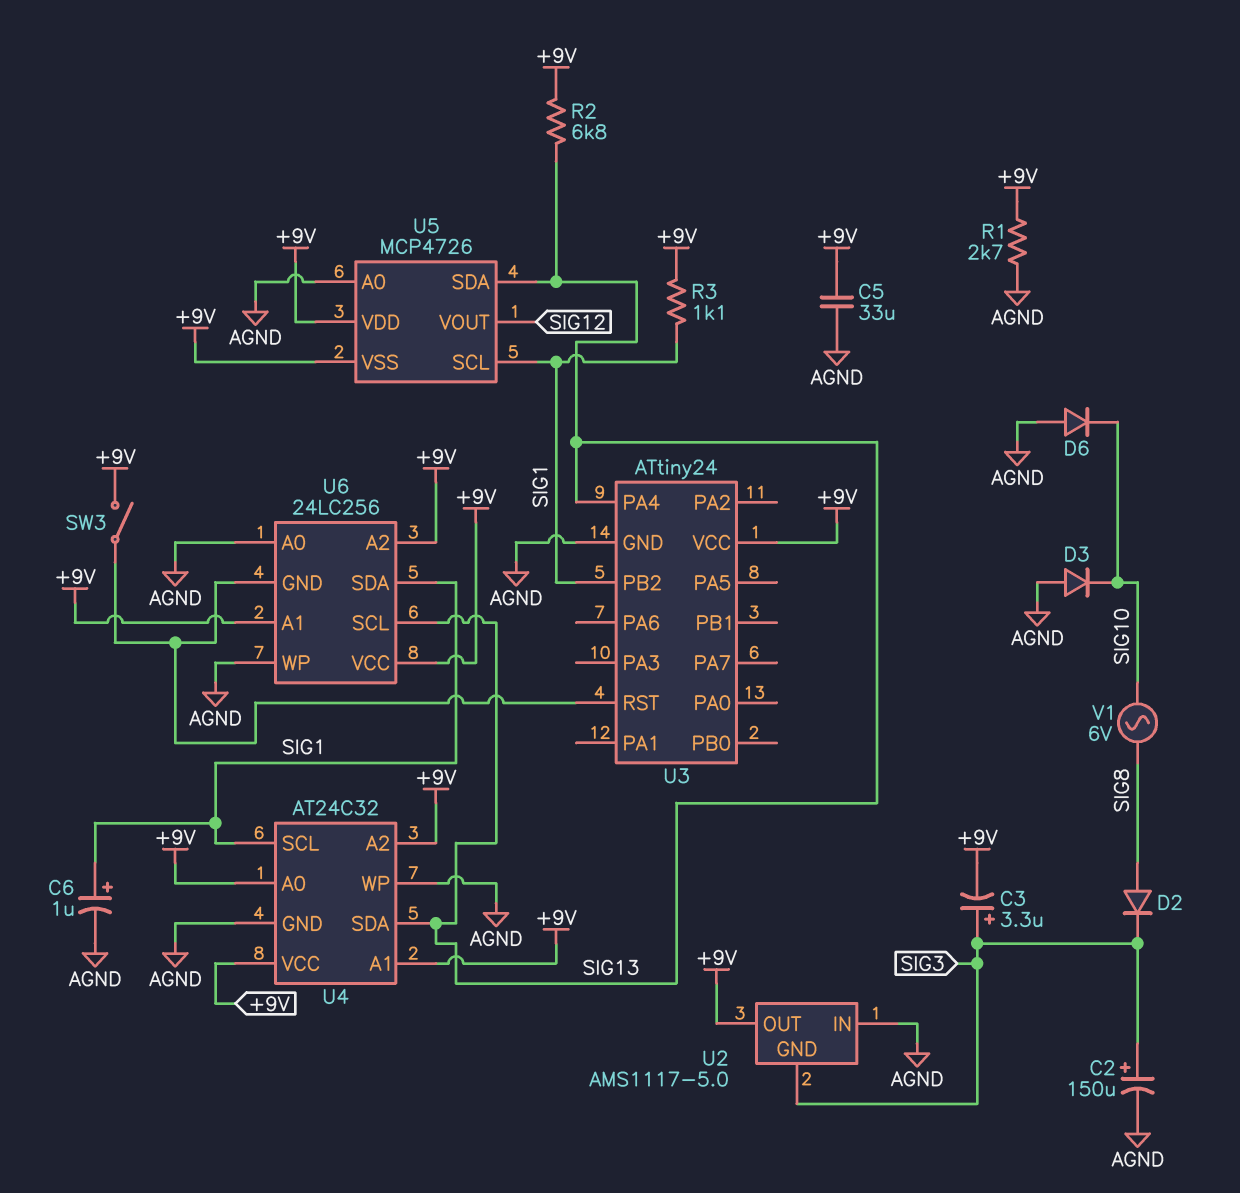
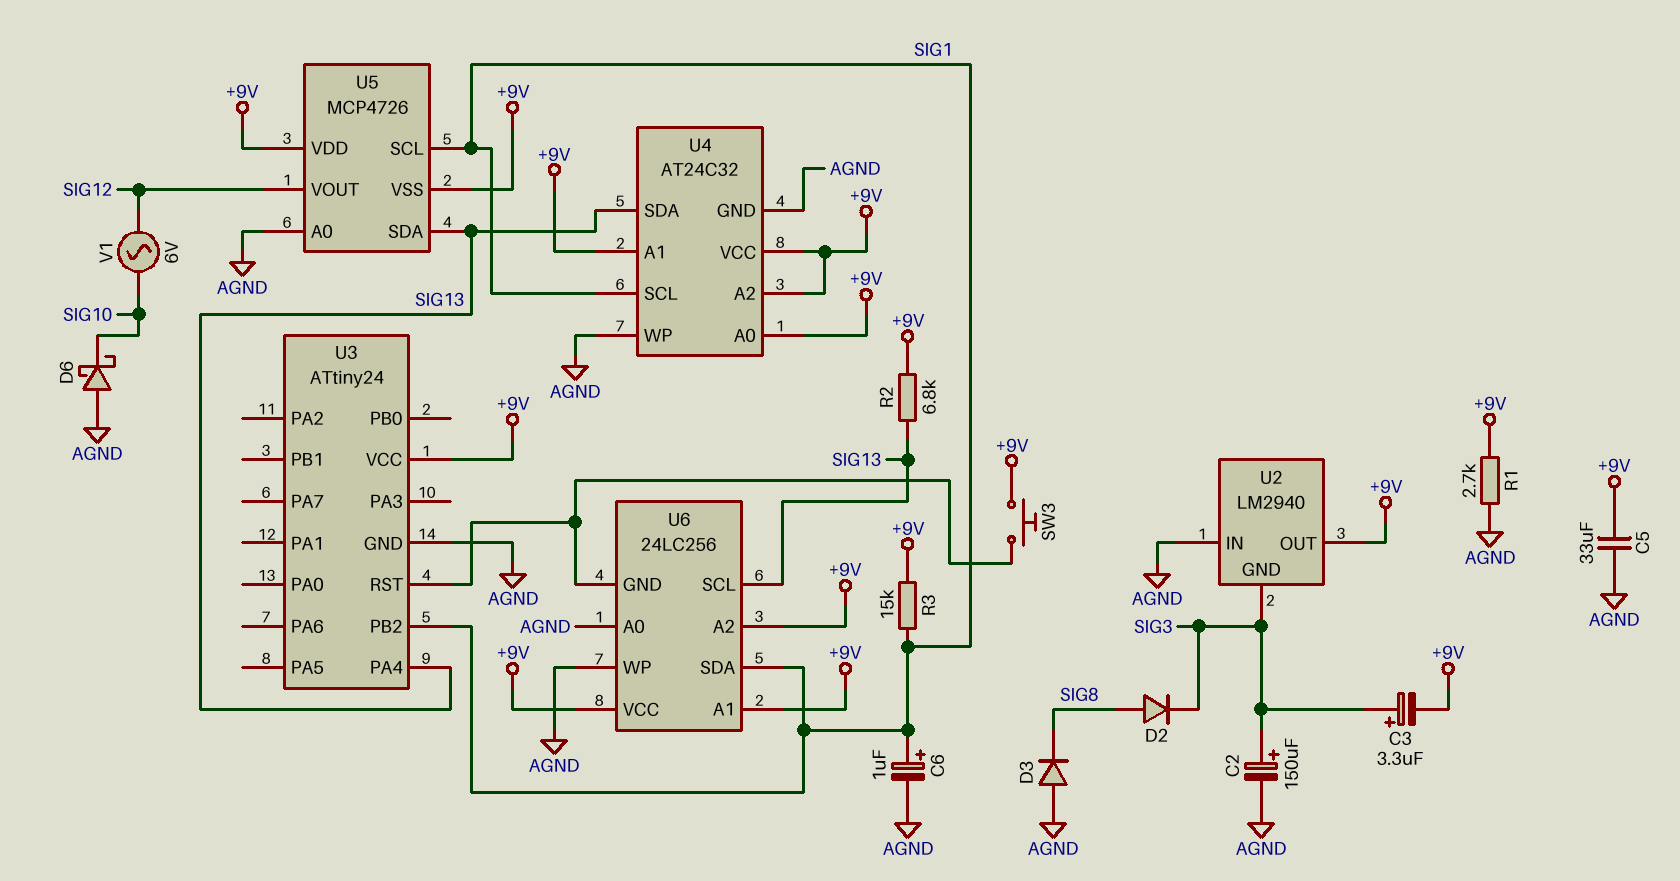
D3: diode (A AGND, K SIG10) -> diode (A AGND, K SIG8)
D6: diode (A AGND, K SIG10) -> schottky (A AGND, K SIG10)
R3: 1.1k (+9V, SIG1) -> 15k (+9V, SIG1)
SW3: switch (+9V, U3/RST) -> button (+9V, U3/RST)
U2: AMS1117-5.0 -> LM2940
V1: AC 6V (SIG8, SIG10) -> AC 6V (SIG10, SIG12)

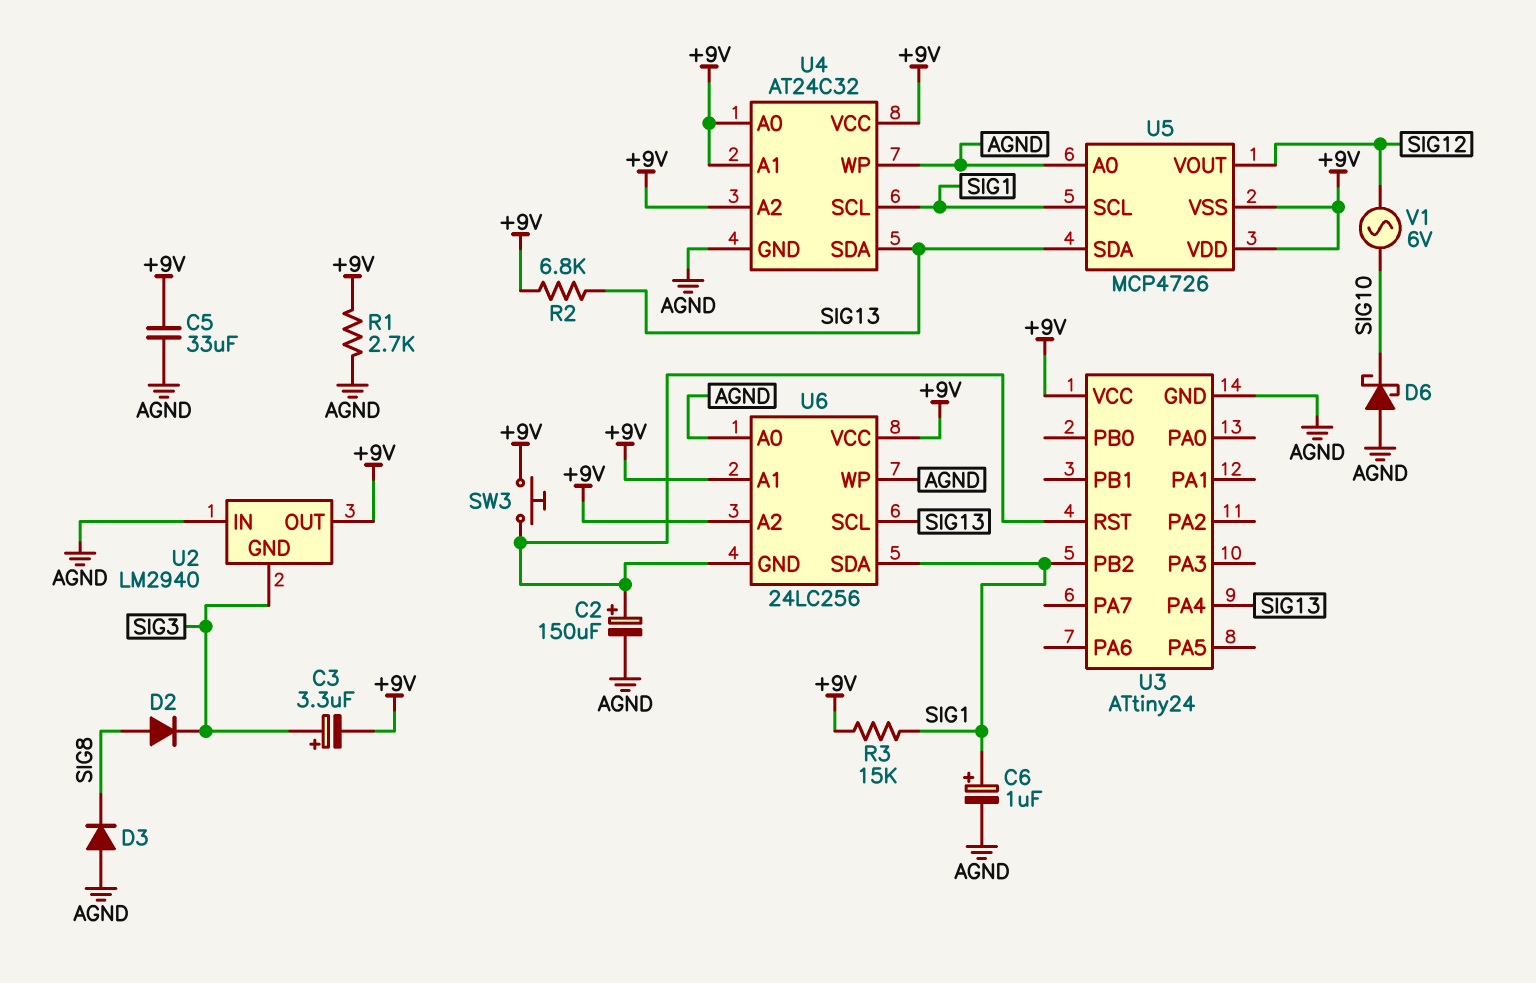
C2: 150uF (plus SIG3, minus AGND) -> 150uF (plus U3/RST, minus AGND)

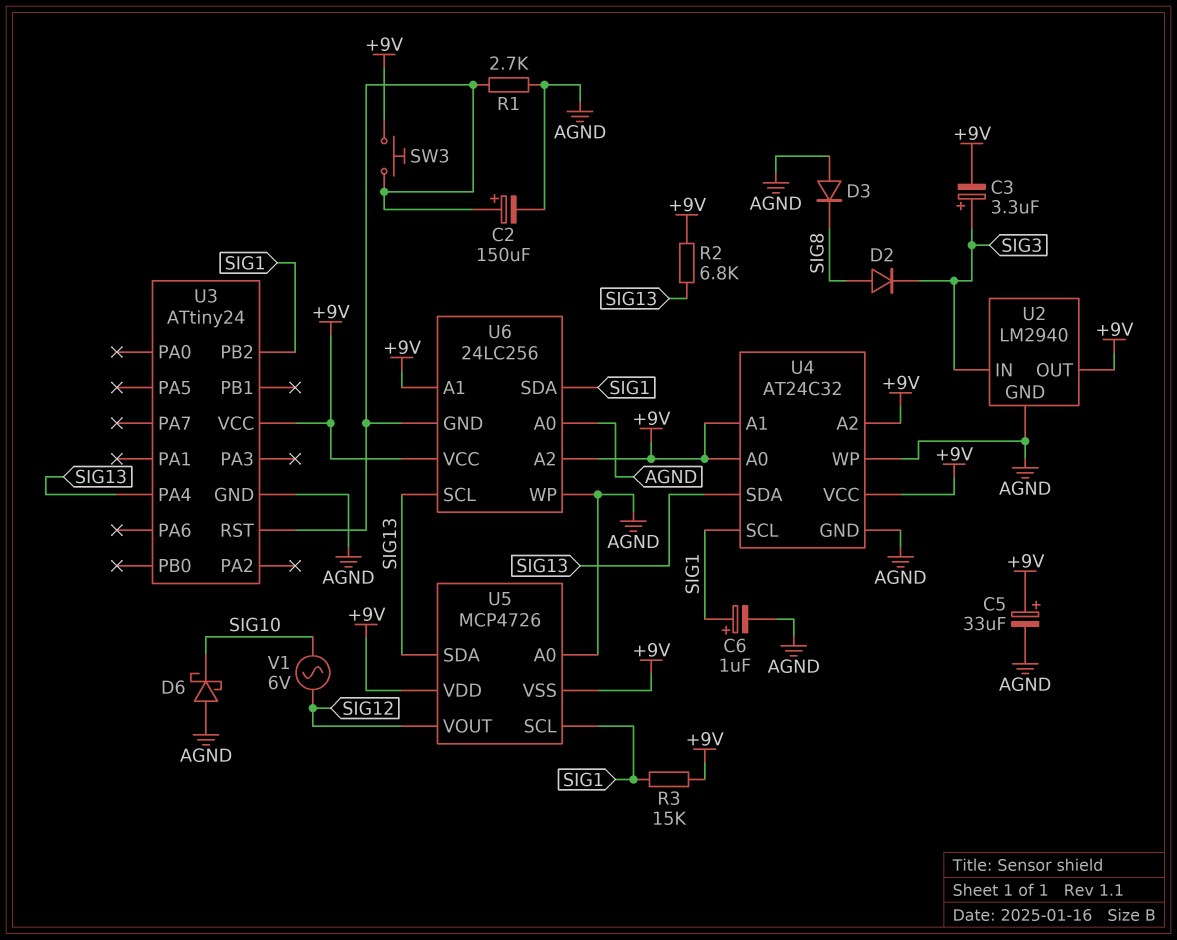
C5: 33uF (+9V, AGND) -> 33uF (plus +9V, minus AGND)
R1: 2.7k (+9V, AGND) -> 2.7k (AGND, U3/RST)
U2 pin GND: SIG3 -> AGND
U2 pin IN: AGND -> SIG3

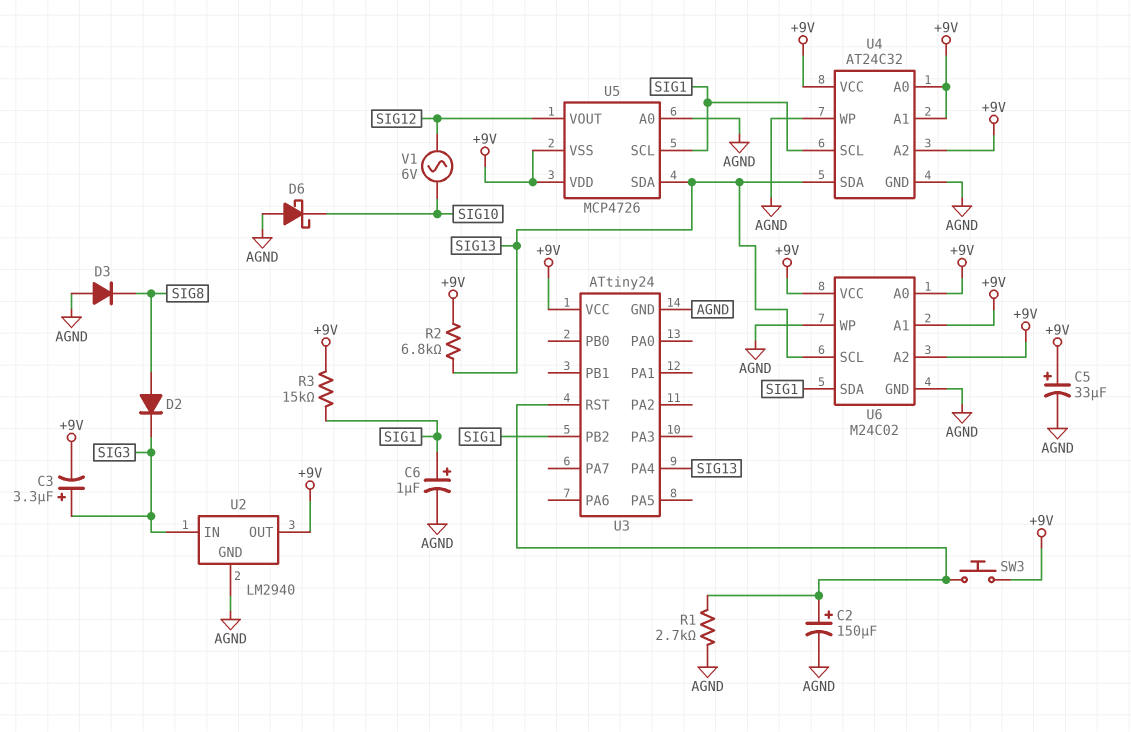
U6: 24LC256 -> M24C02
U6 pin A0: AGND -> +9V
U6 pin GND: U3/RST -> AGND

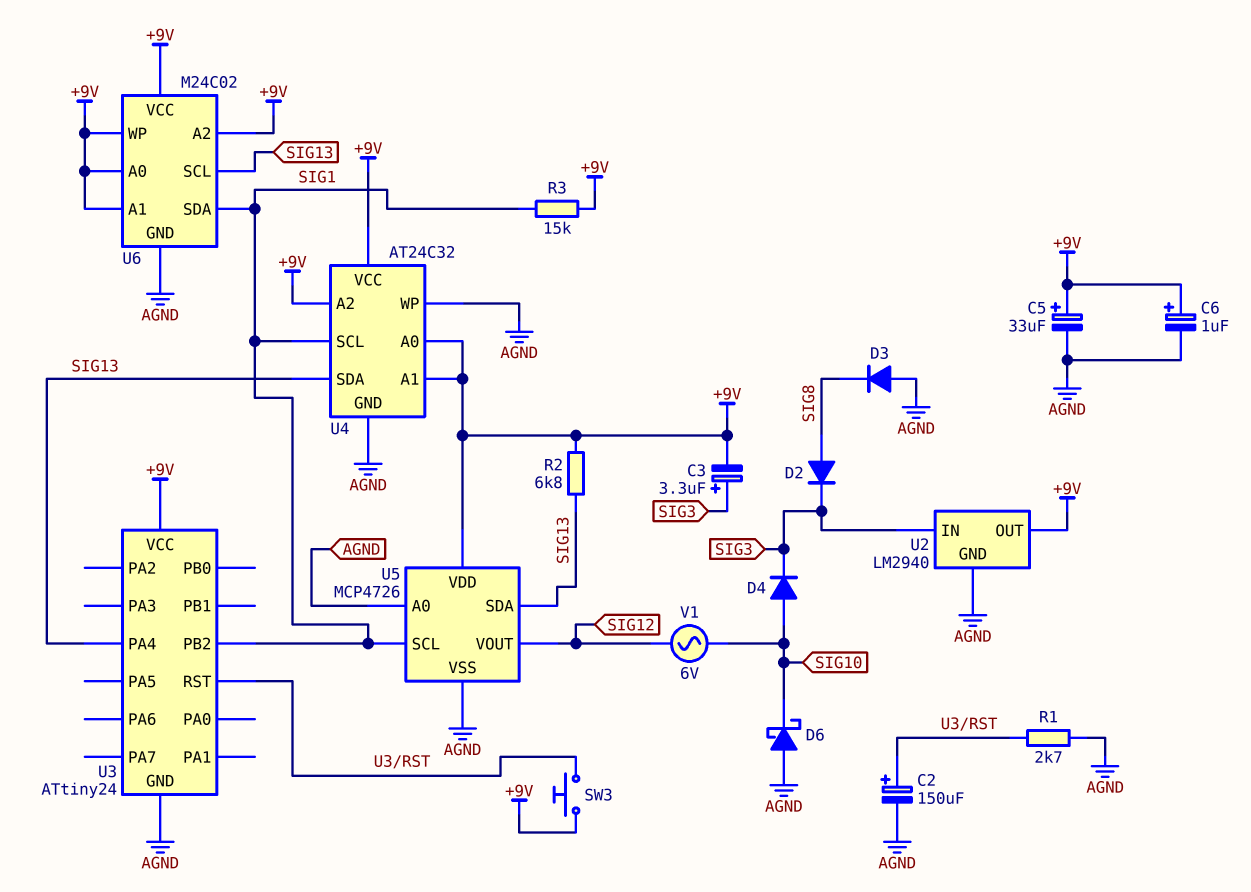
C6: 1uF (plus SIG1, minus AGND) -> 1uF (plus +9V, minus AGND)
D4: none -> diode (A SIG10, K SIG3)
U5 pin VSS: +9V -> AGND
U6 pin WP: AGND -> +9V

